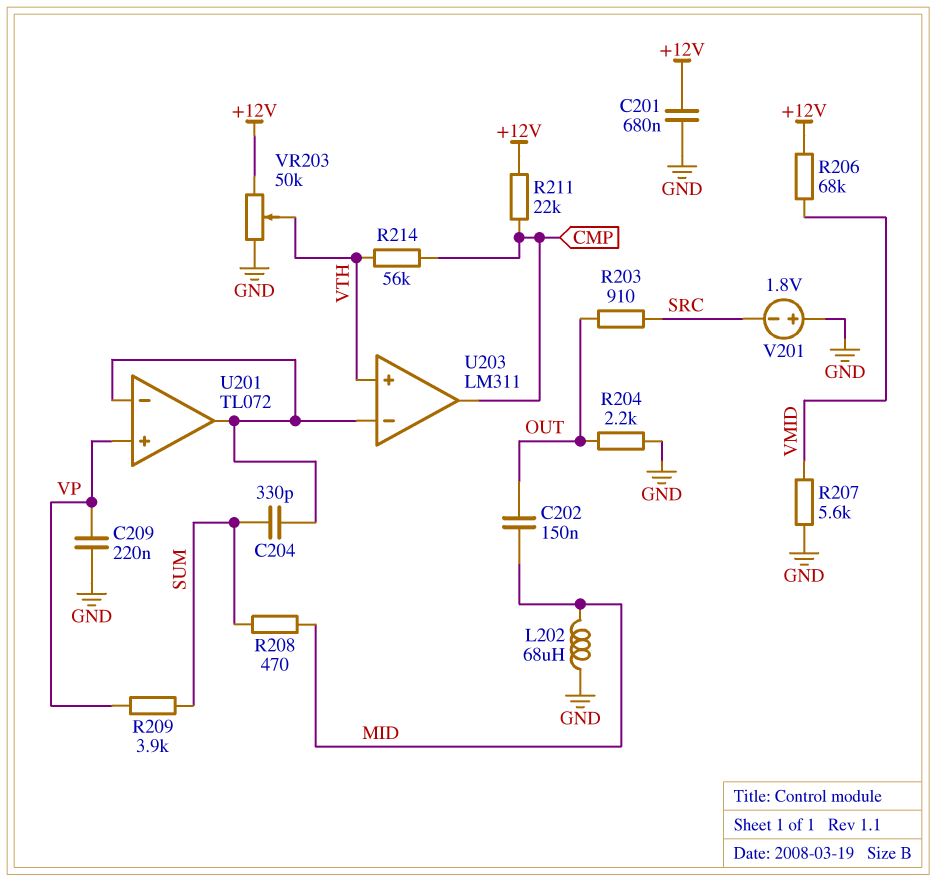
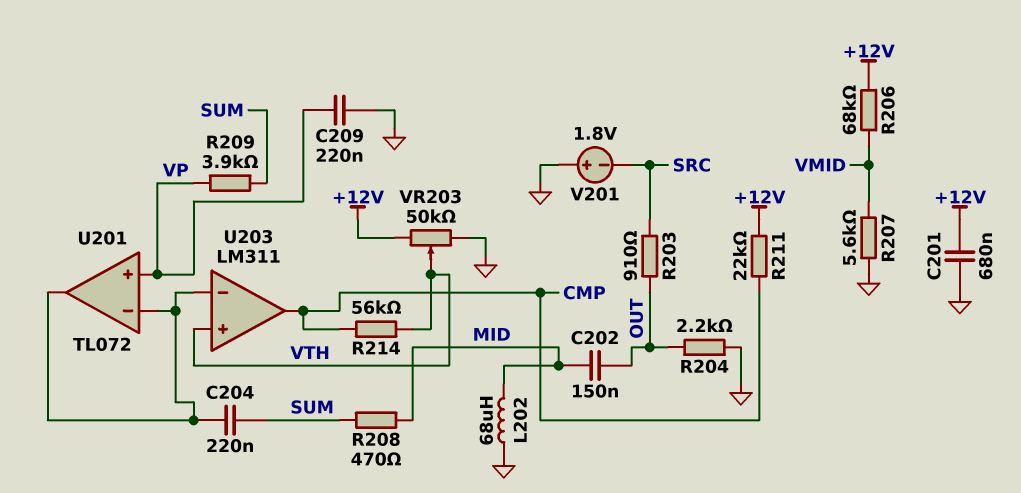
C204: 330pF (SUM, U201/in-) -> 220nF (SUM, U201/in-)

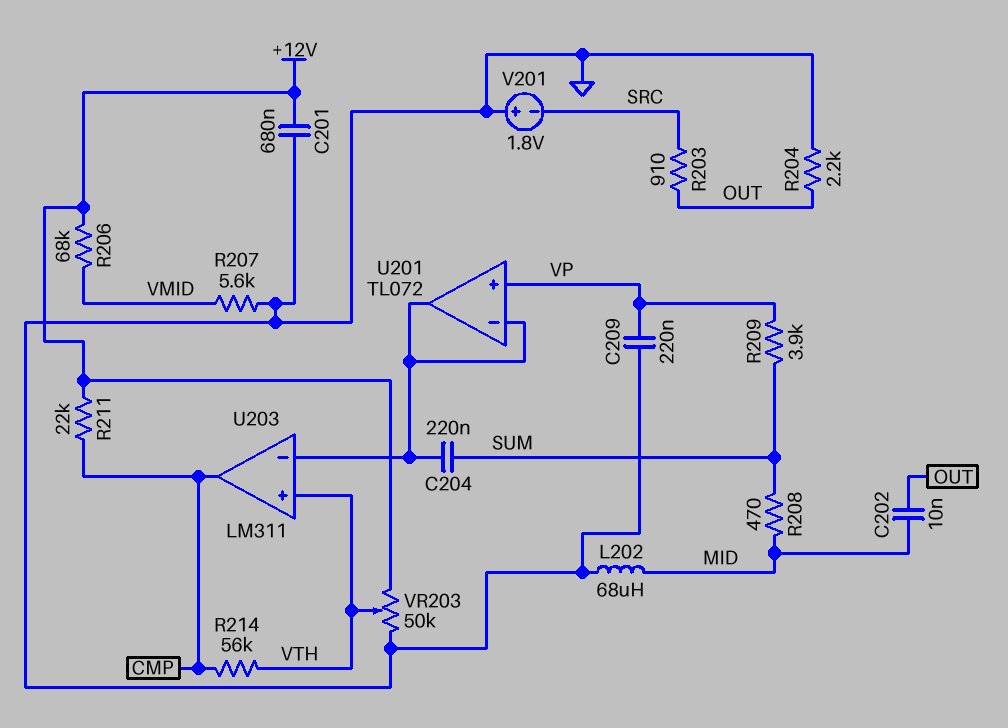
C202: 150nF (MID, OUT) -> 10nF (MID, OUT)

